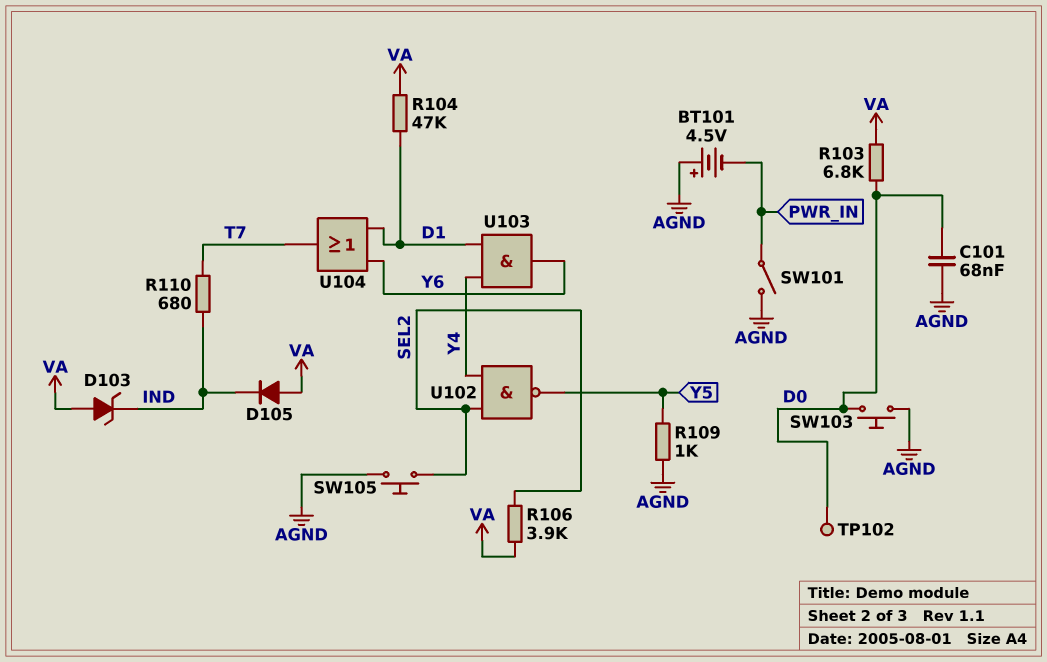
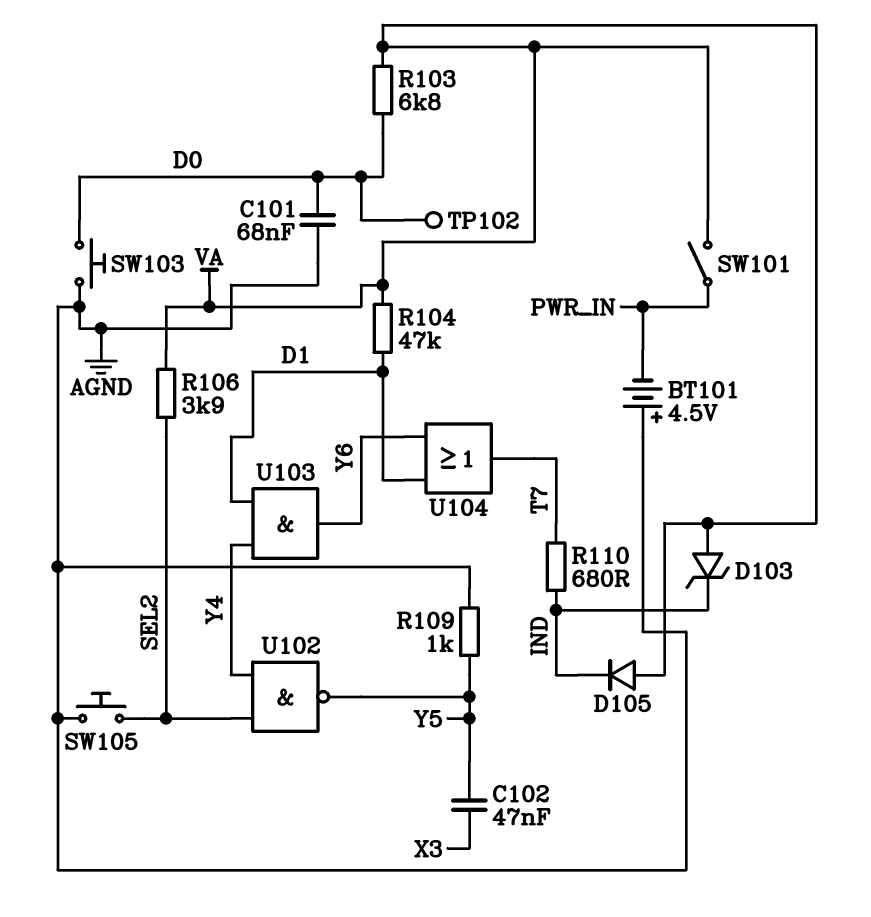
C102: none -> 47nF (X3, Y5)
SW101: switch (AGND, PWR_IN) -> switch (PWR_IN, VA)

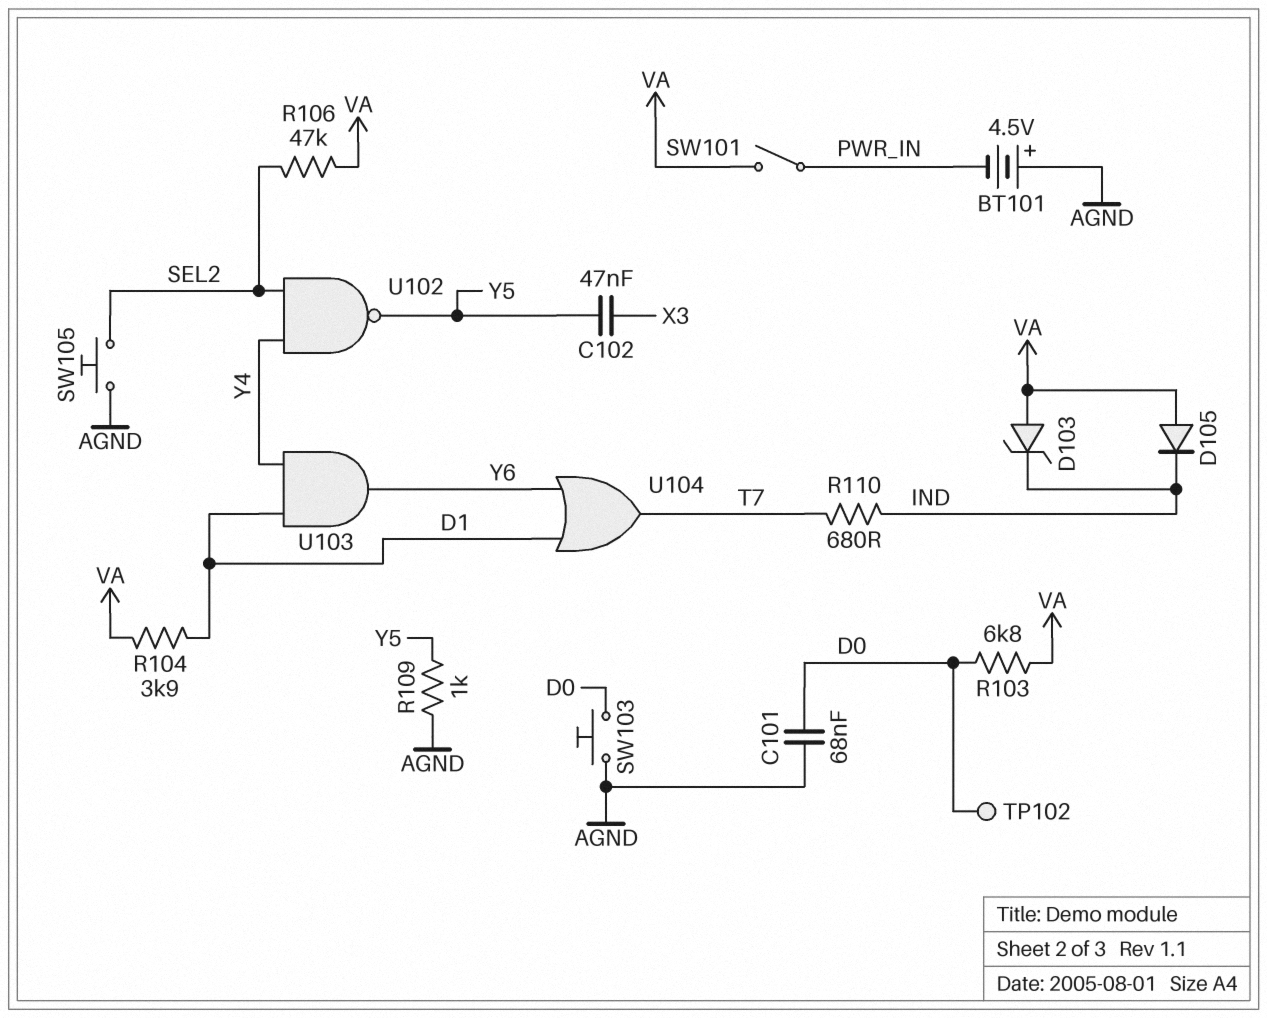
R104: 47k (D1, VA) -> 3.9k (D1, VA)
R106: 3.9k (SEL2, VA) -> 47k (SEL2, VA)

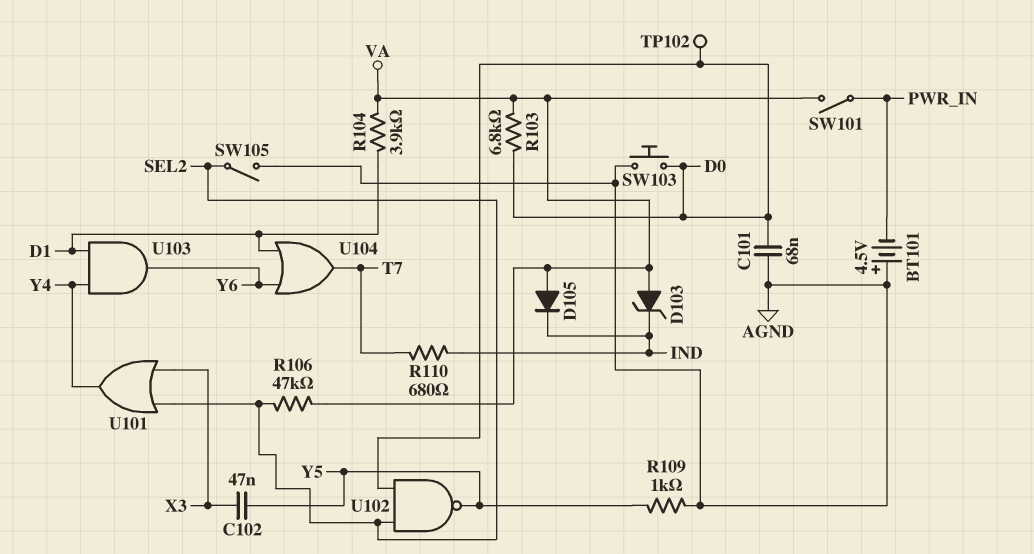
SW105: button (AGND, SEL2) -> switch (AGND, SEL2)
U101: none -> OR (in SEL2, in X3, out Y4)
U102: NAND (in SEL2, in Y4, out Y5) -> NAND (in D0, in SEL2, out Y5)

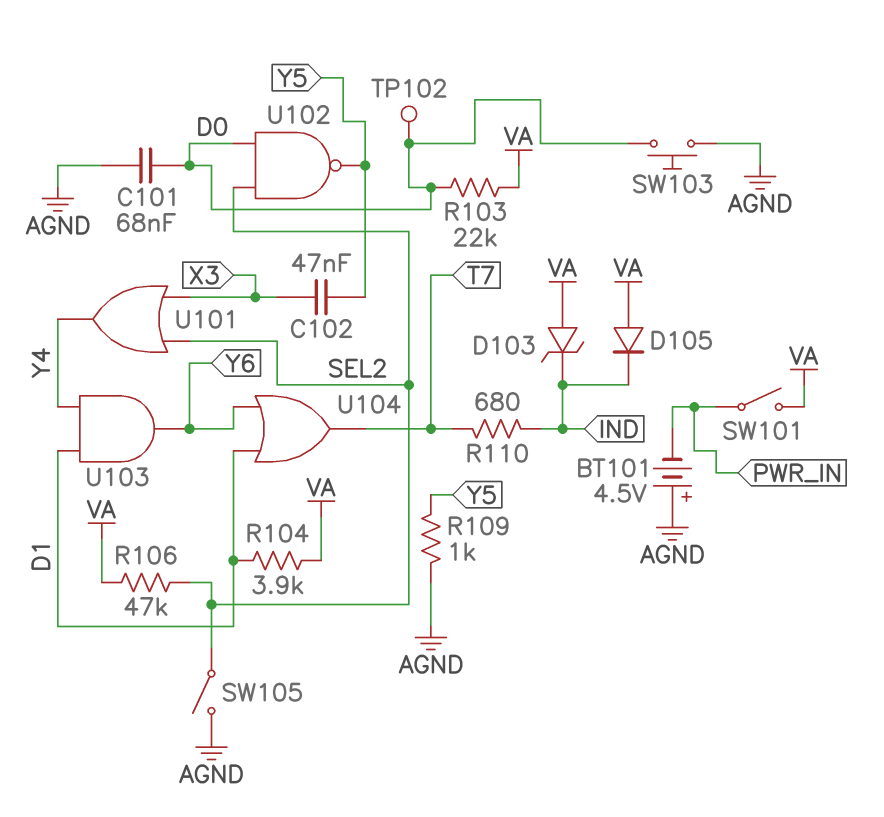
R103: 6.8k (D0, VA) -> 22k (D0, VA)

